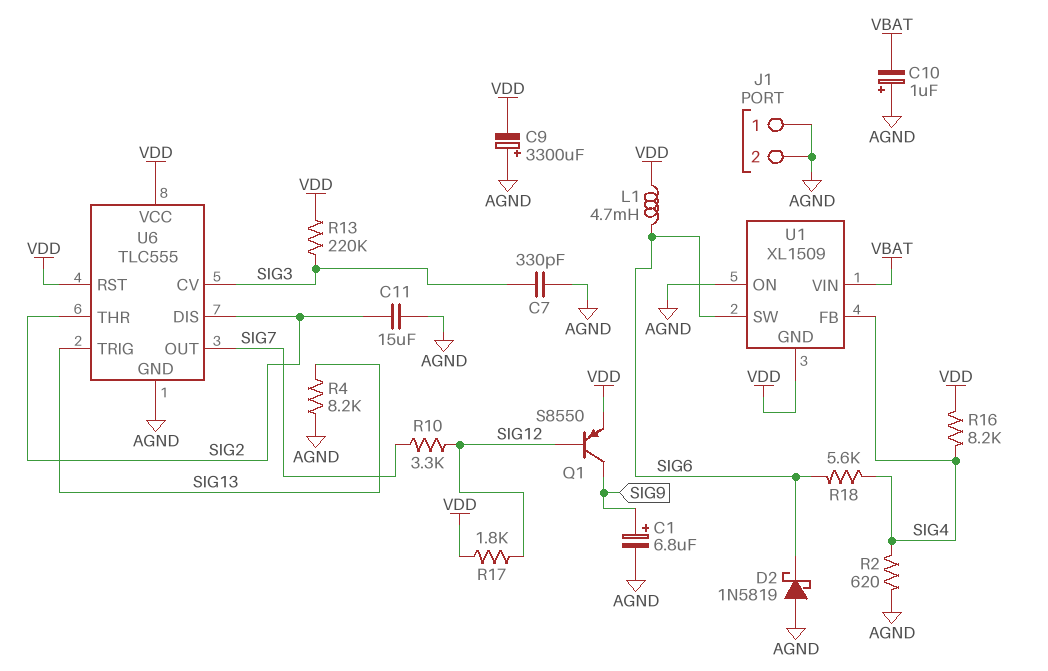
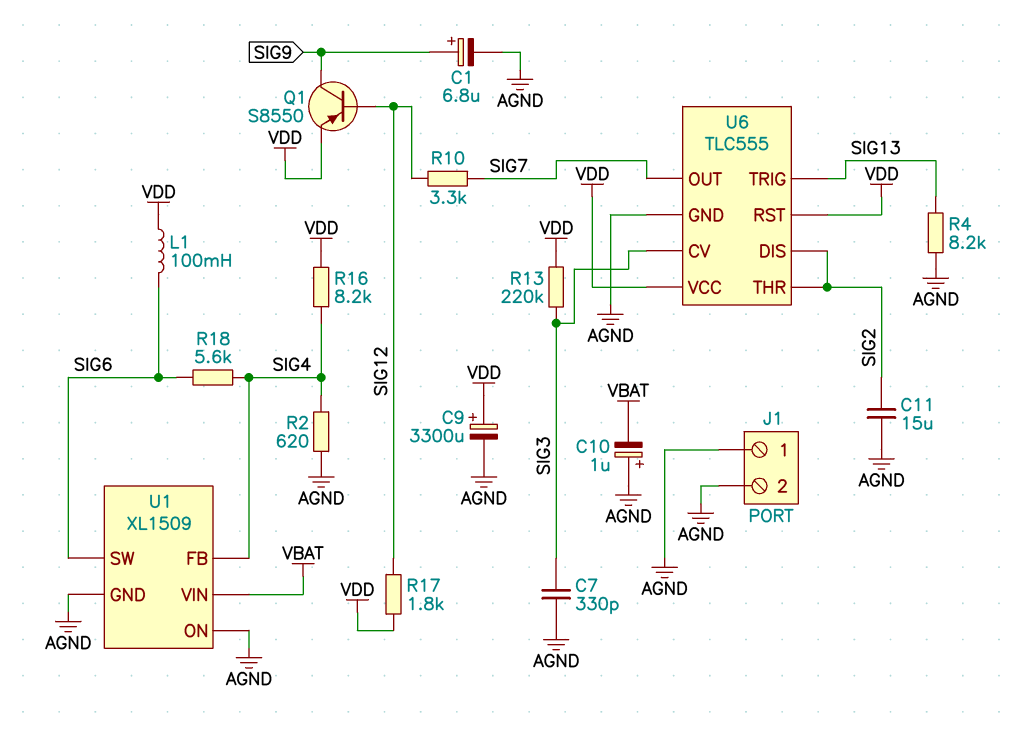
C9: 3300uF (plus AGND, minus VDD) -> 3300uF (plus VDD, minus AGND)
D2: schottky 1N5819 (A AGND, K SIG6) -> none
L1: 4.7mH (SIG6, VDD) -> 100mH (SIG6, VDD)
U1 pin GND: VDD -> AGND

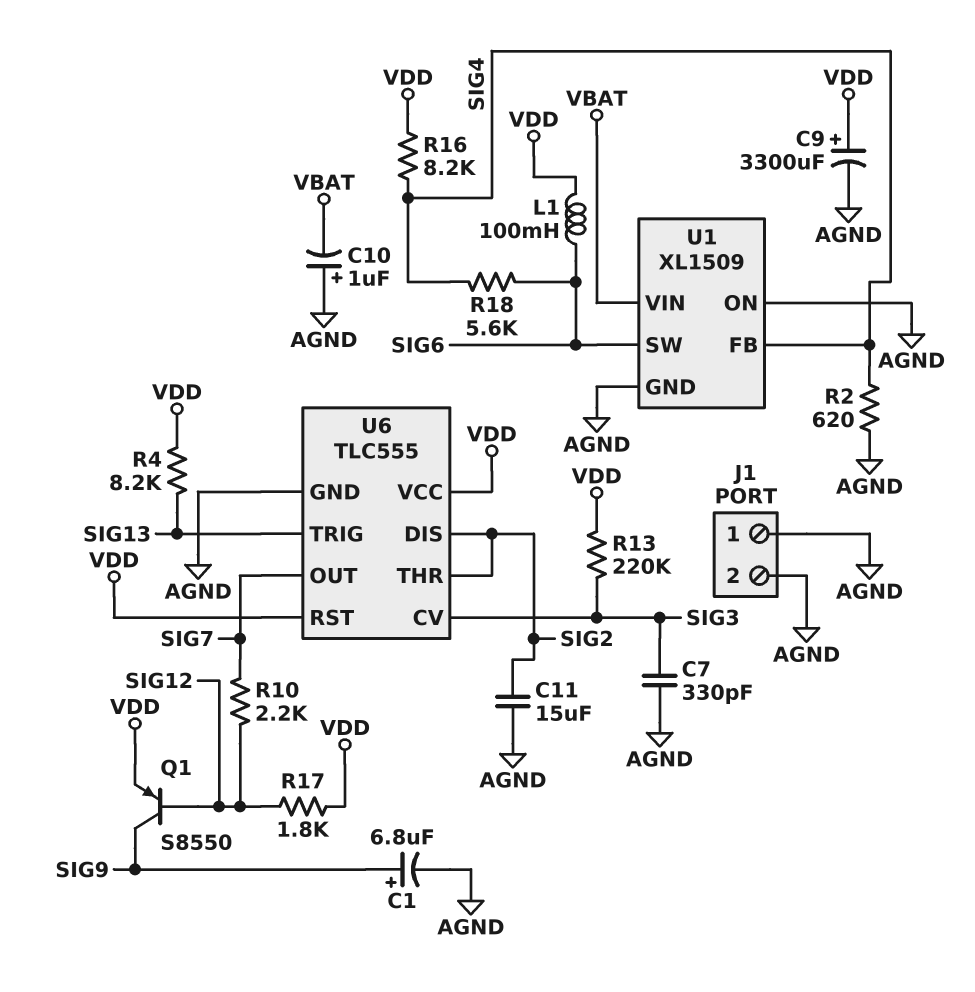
R4: 8.2k (AGND, SIG13) -> 8.2k (SIG13, VDD)
R10: 3.3k (SIG7, SIG12) -> 2.2k (SIG7, SIG12)

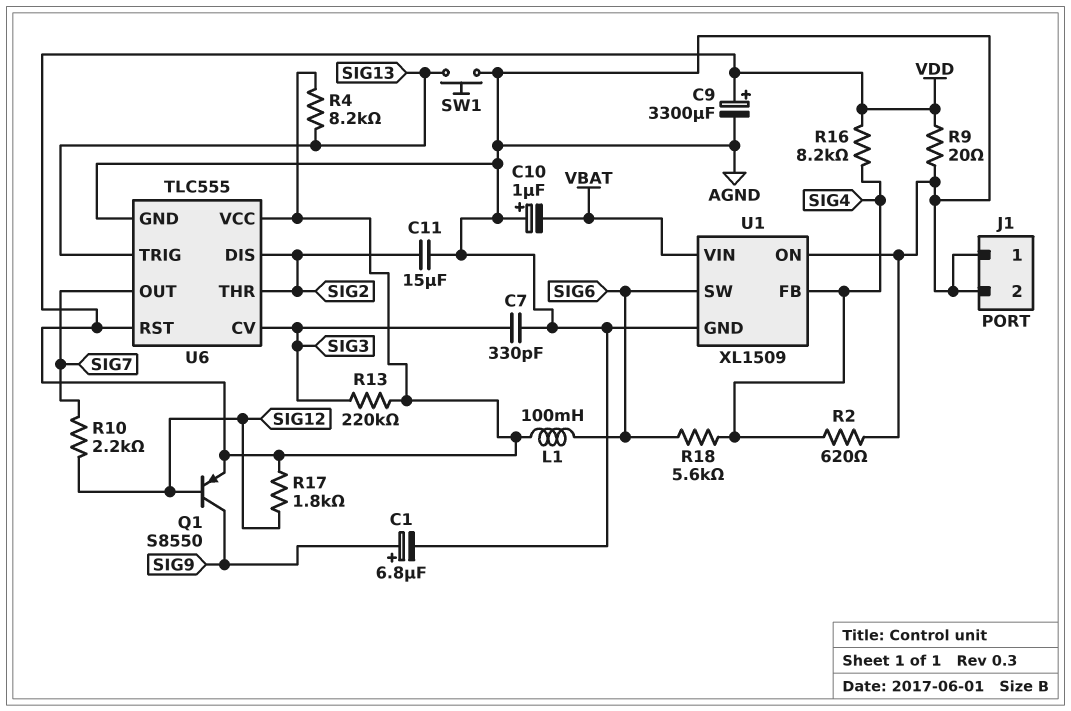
R9: none -> 20 (AGND, VDD)
SW1: none -> button (AGND, SIG13)

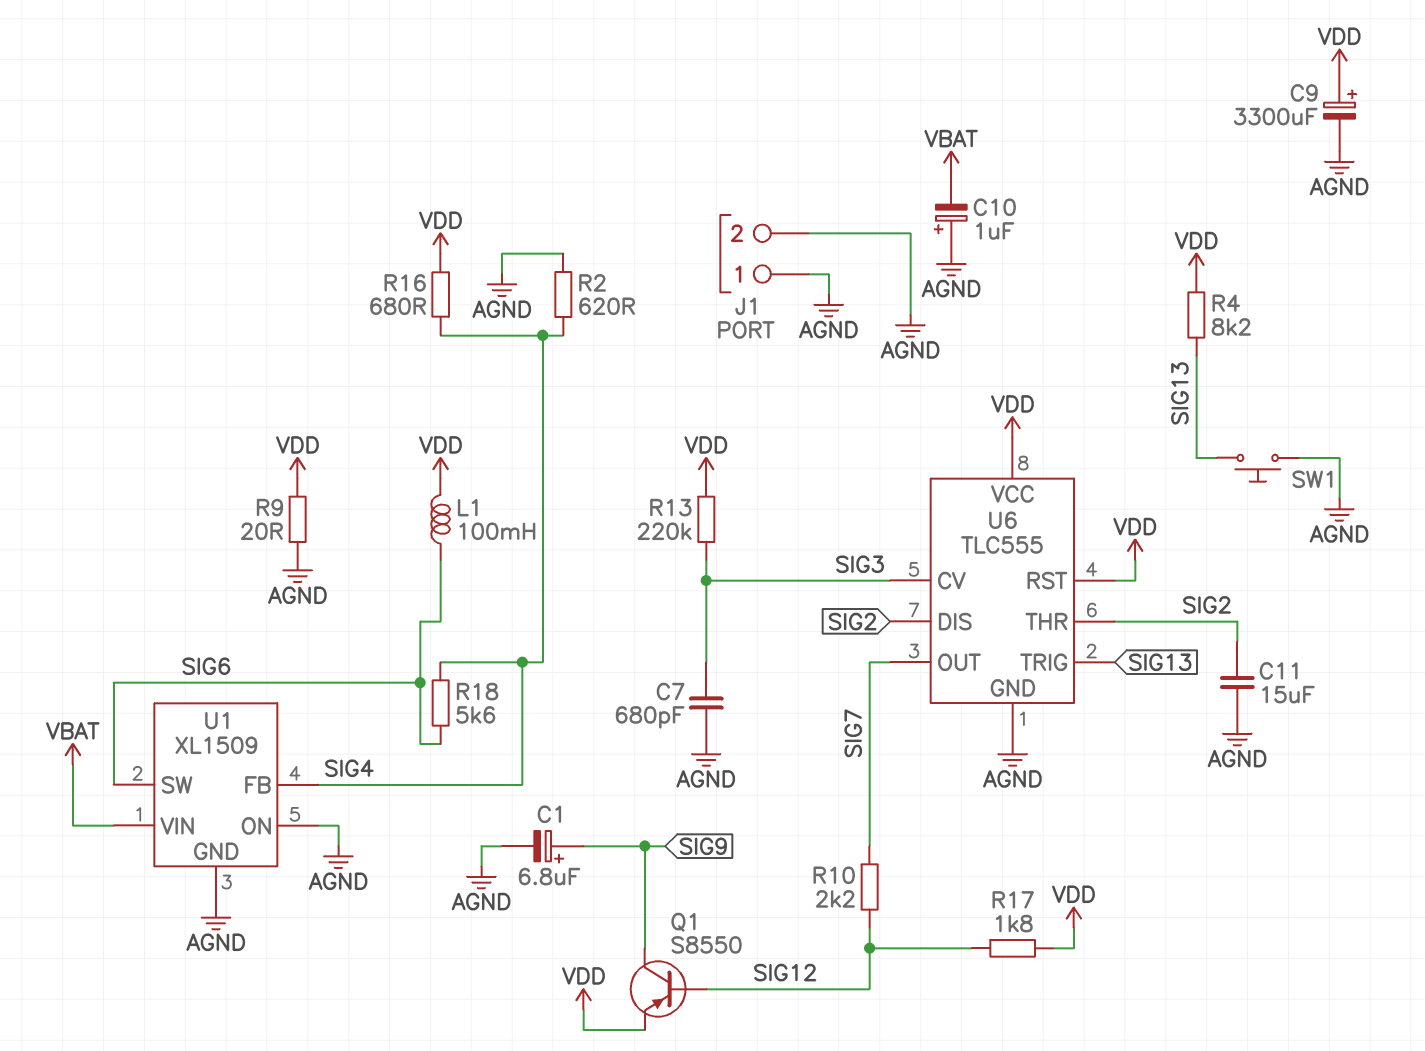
C7: 330pF (AGND, SIG3) -> 680pF (AGND, SIG3)
R16: 8.2k (SIG4, VDD) -> 680 (SIG4, VDD)

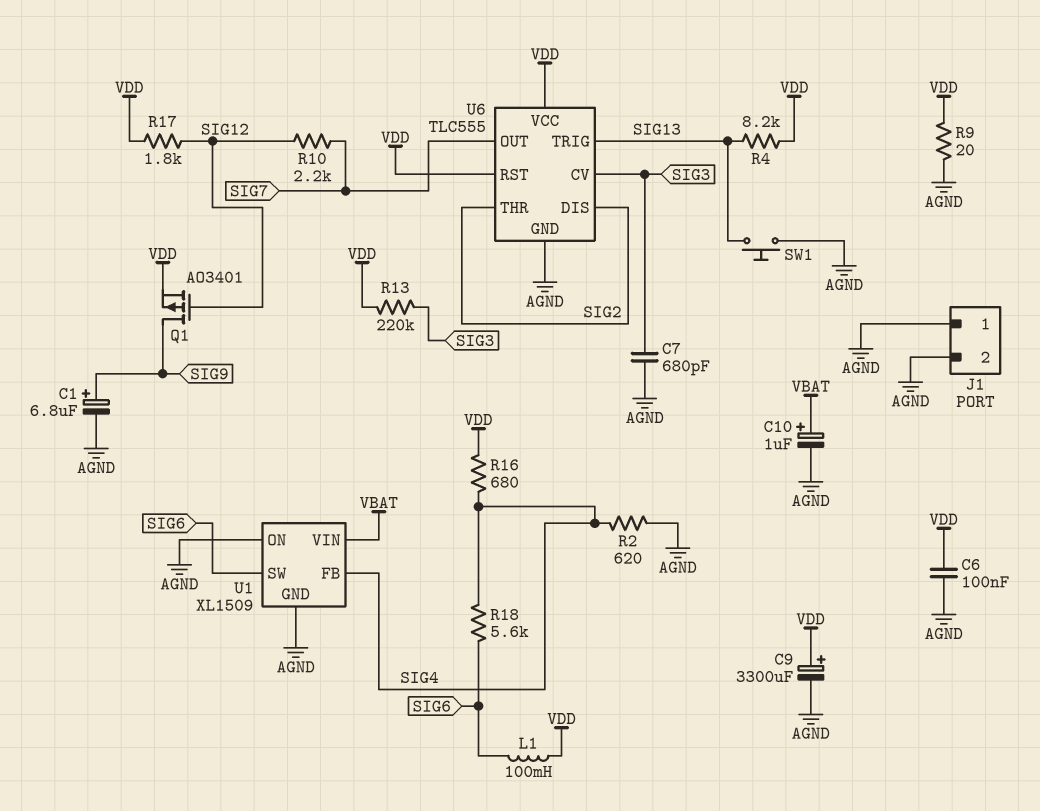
C6: none -> 100nF (AGND, VDD)
C10: 1uF (plus AGND, minus VBAT) -> 1uF (plus VBAT, minus AGND)
C11: 15uF (AGND, SIG2) -> none
Q1: PNP S8550 (B SIG12, C SIG9, E VDD) -> PMOS AO3401 (G SIG12, D SIG9, S VDD)

